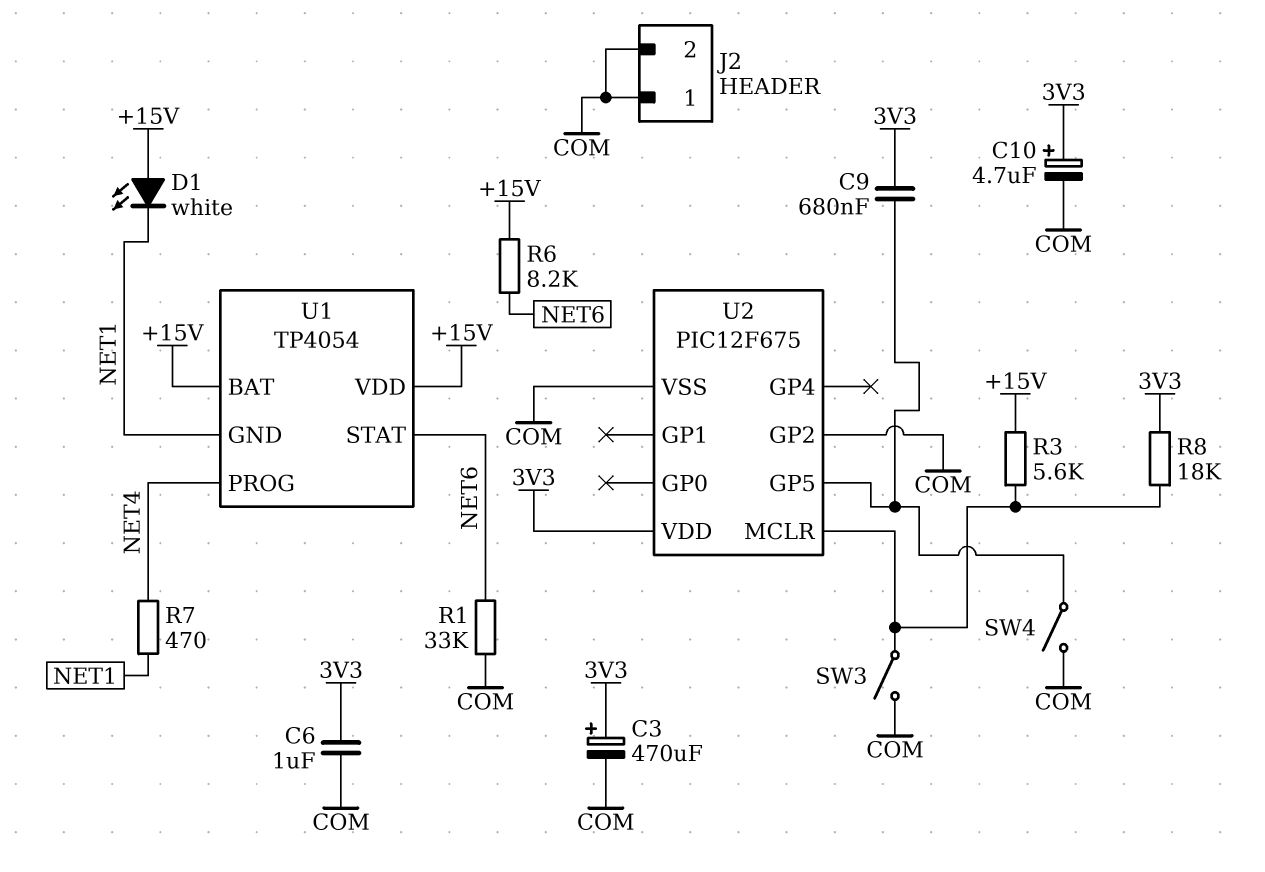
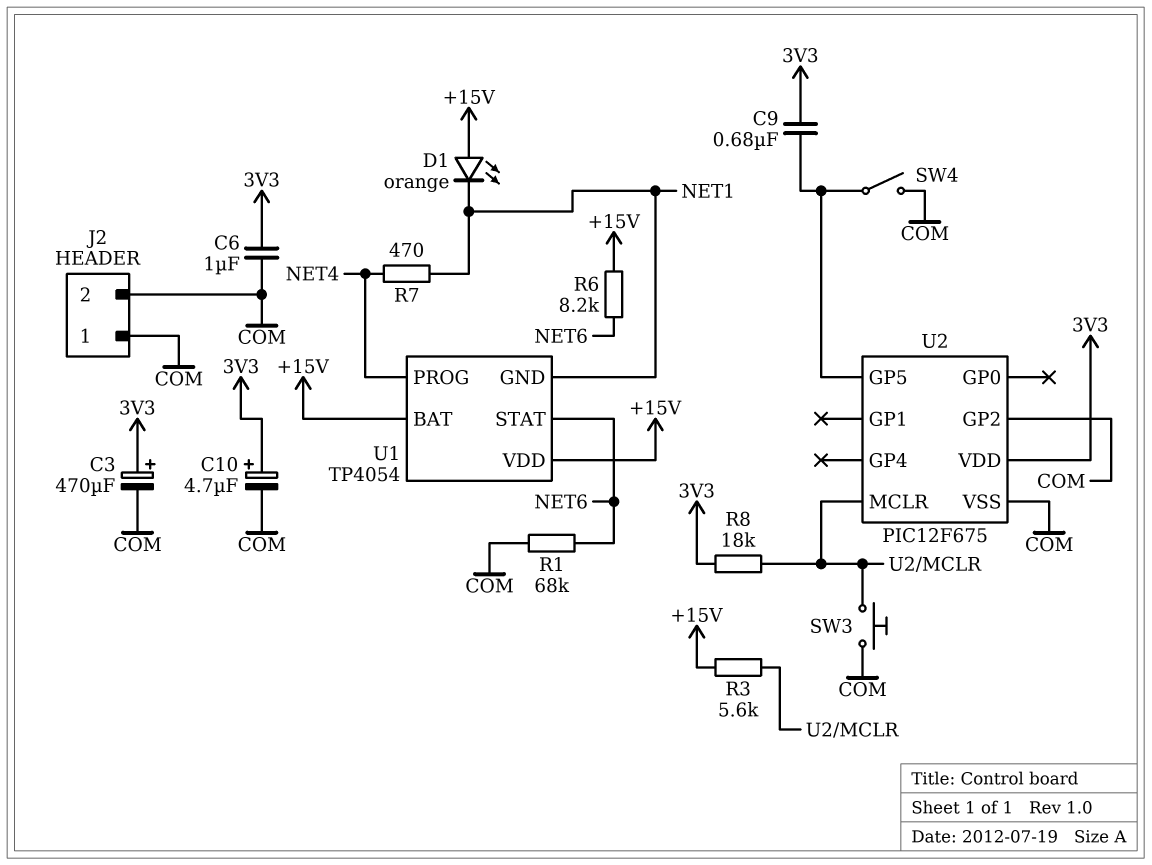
D1: LED white (A +15V, K NET1) -> LED orange (A +15V, K NET1)
R1: 33k (COM, NET6) -> 68k (COM, NET6)
SW3: switch (COM, U2/MCLR) -> button (COM, U2/MCLR)

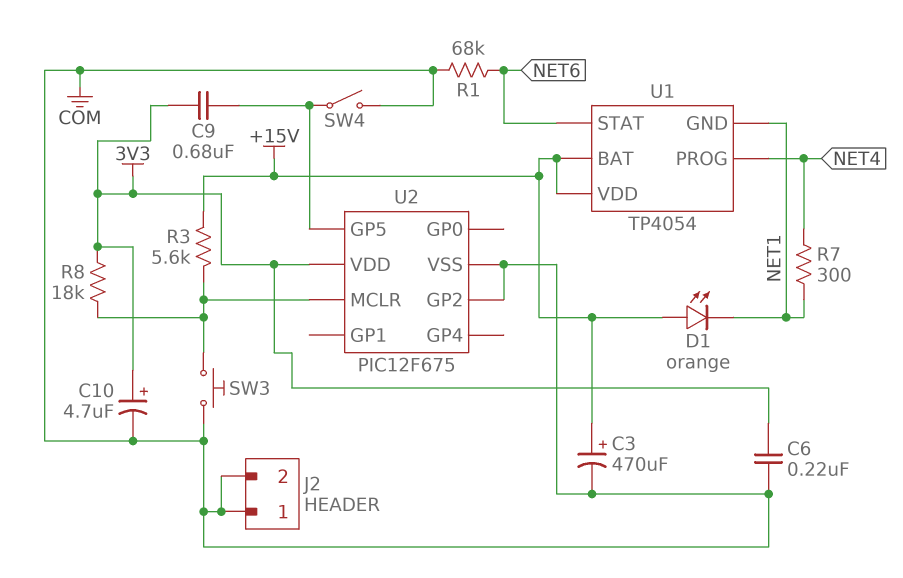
C3: 470uF (plus 3V3, minus COM) -> 470uF (plus +15V, minus COM)
C6: 1uF (3V3, COM) -> 220nF (3V3, COM)
R6: 8.2k (+15V, NET6) -> none
R7: 470 (NET1, NET4) -> 300 (NET1, NET4)

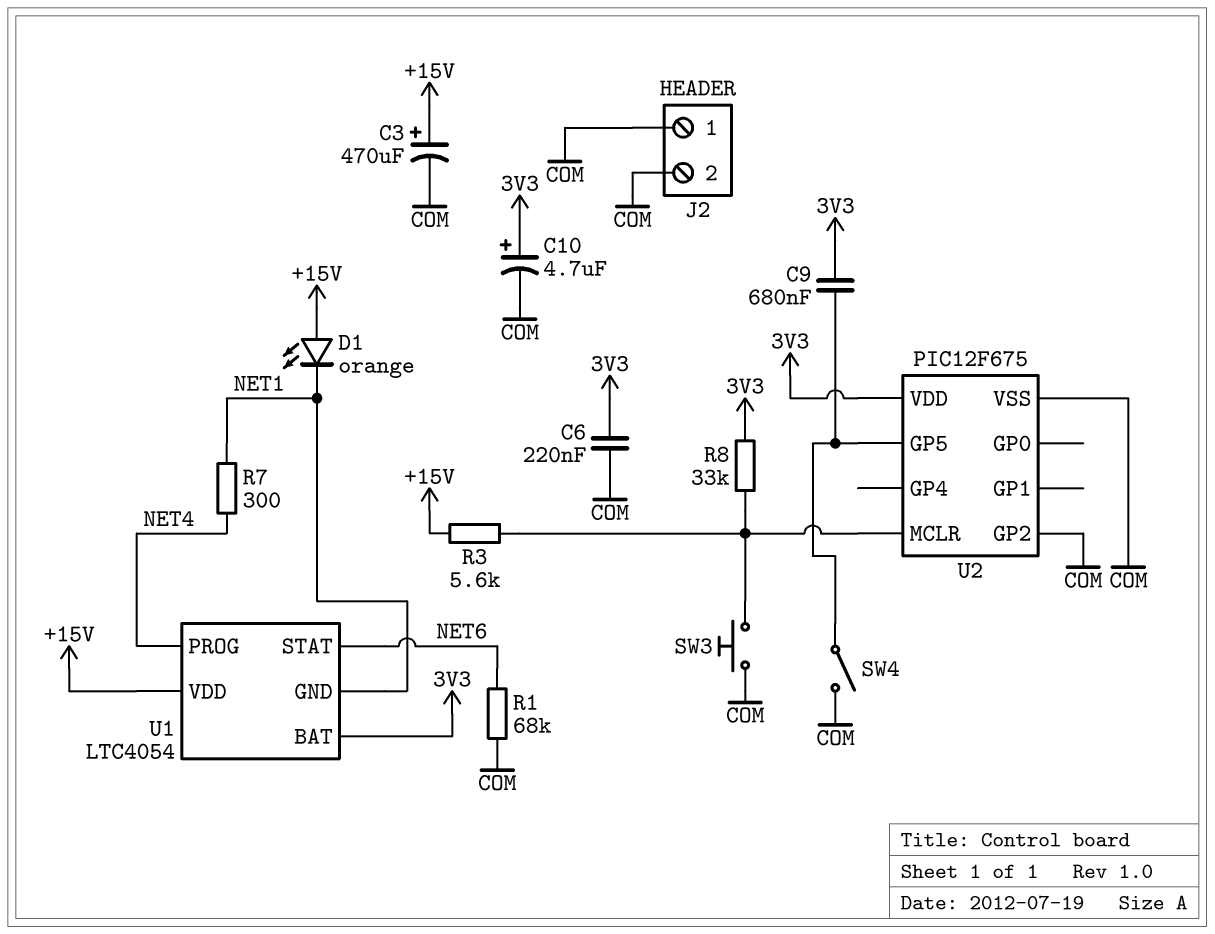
R8: 18k (3V3, U2/MCLR) -> 33k (3V3, U2/MCLR)
U1: TP4054 -> LTC4054
U1 pin BAT: +15V -> 3V3

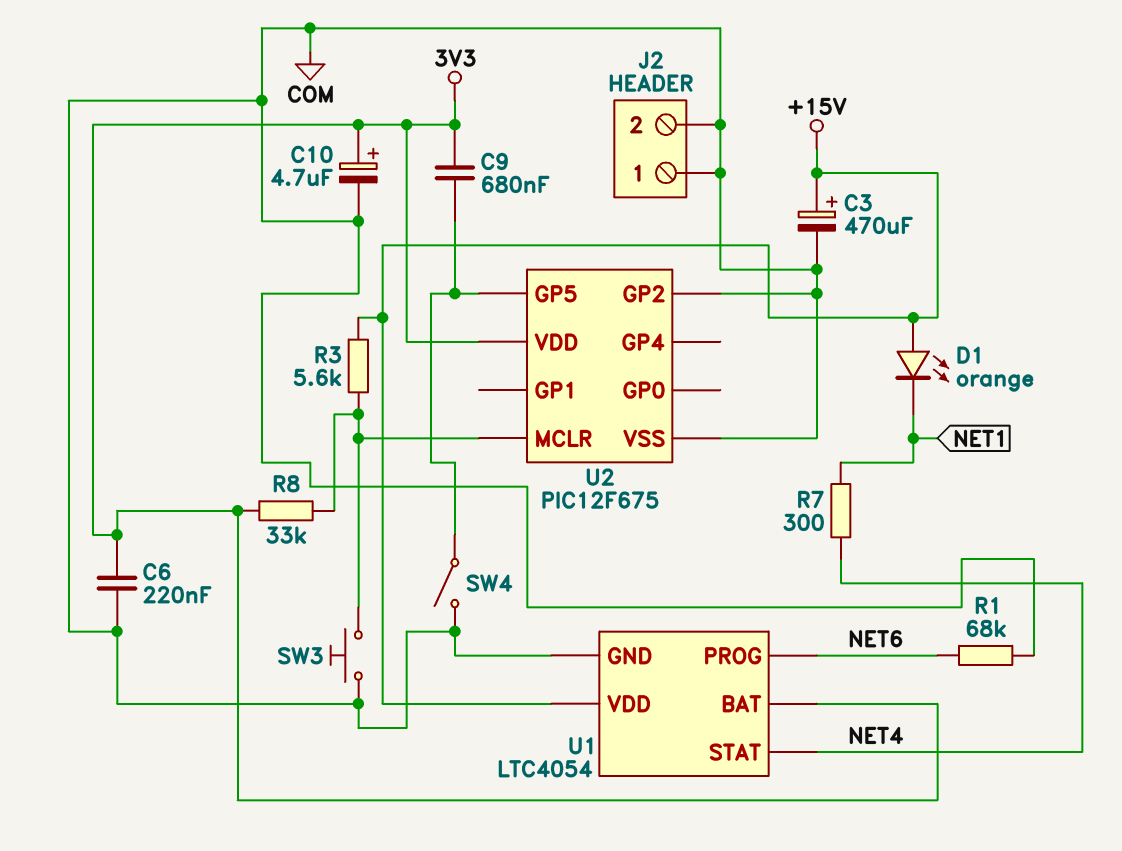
U1 pin GND: NET1 -> COM
U1 pin PROG: NET4 -> NET6
U1 pin STAT: NET6 -> NET4

